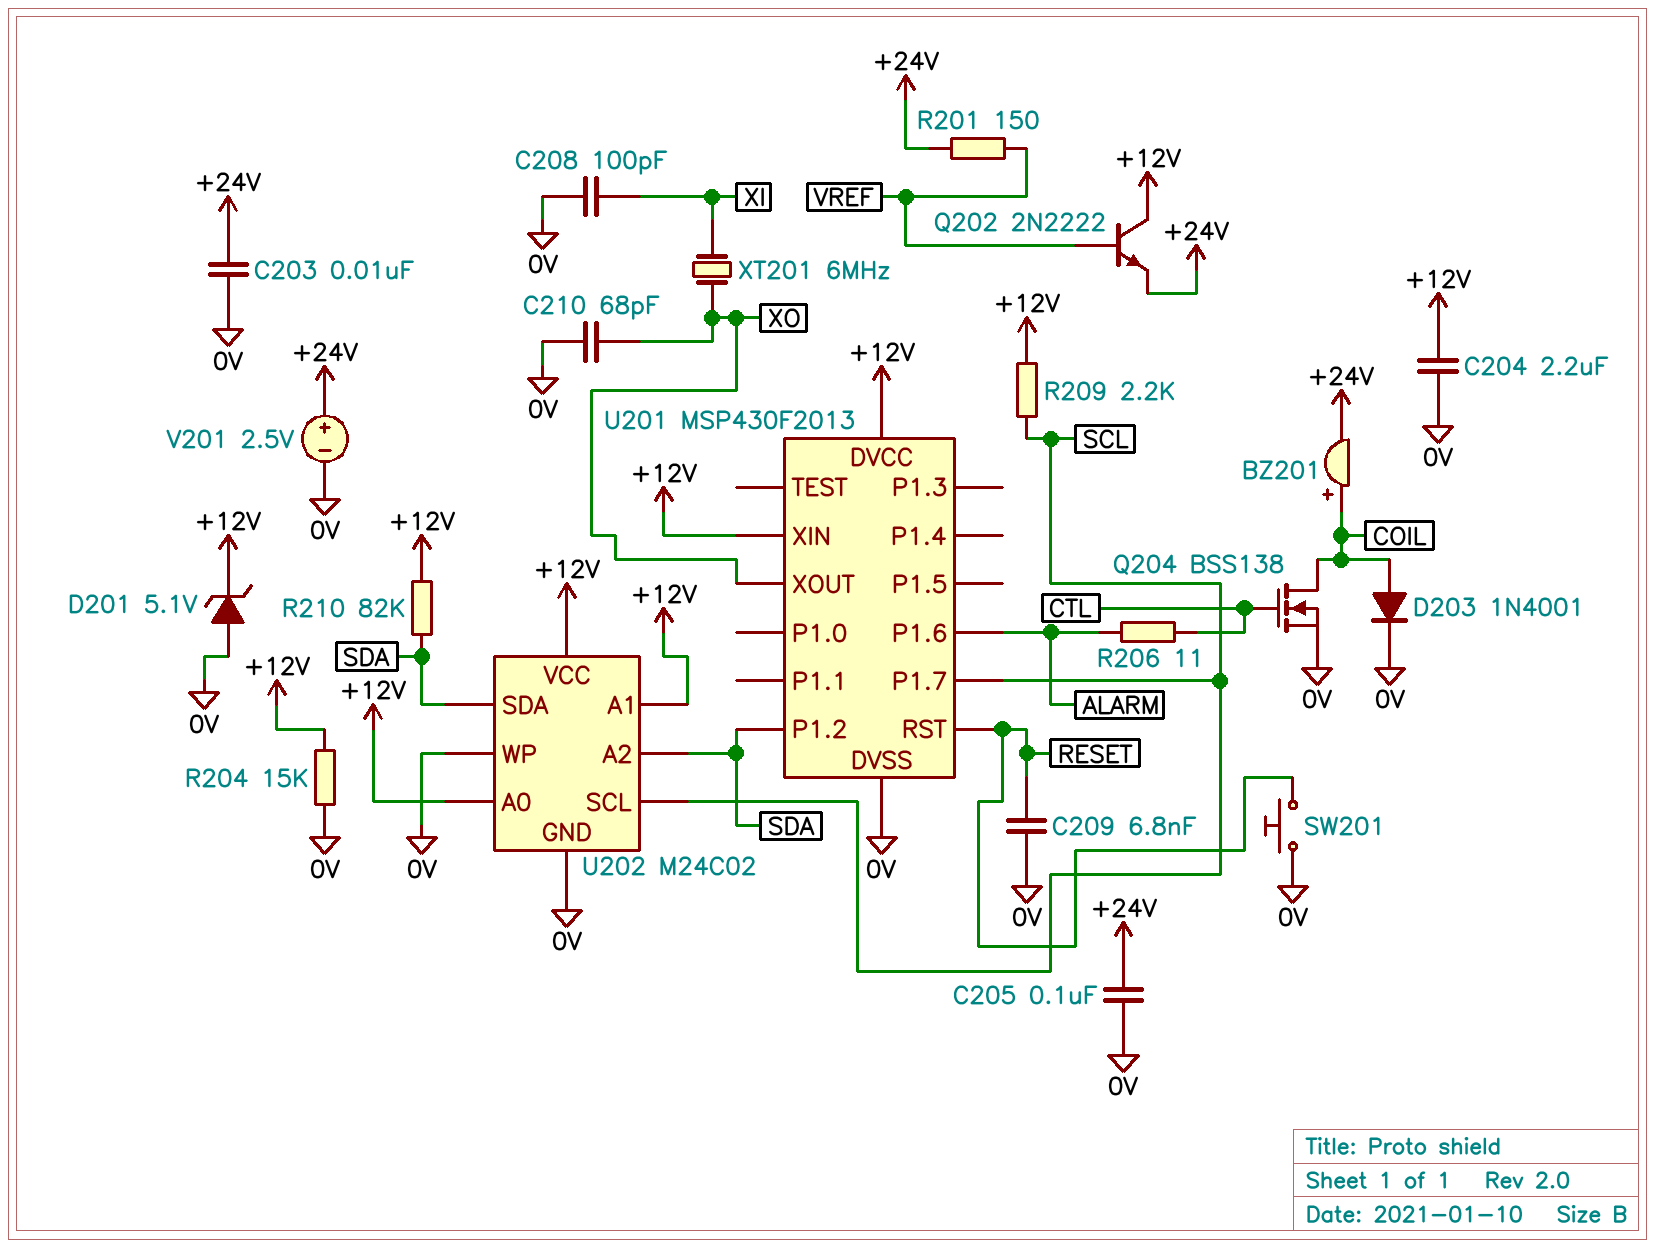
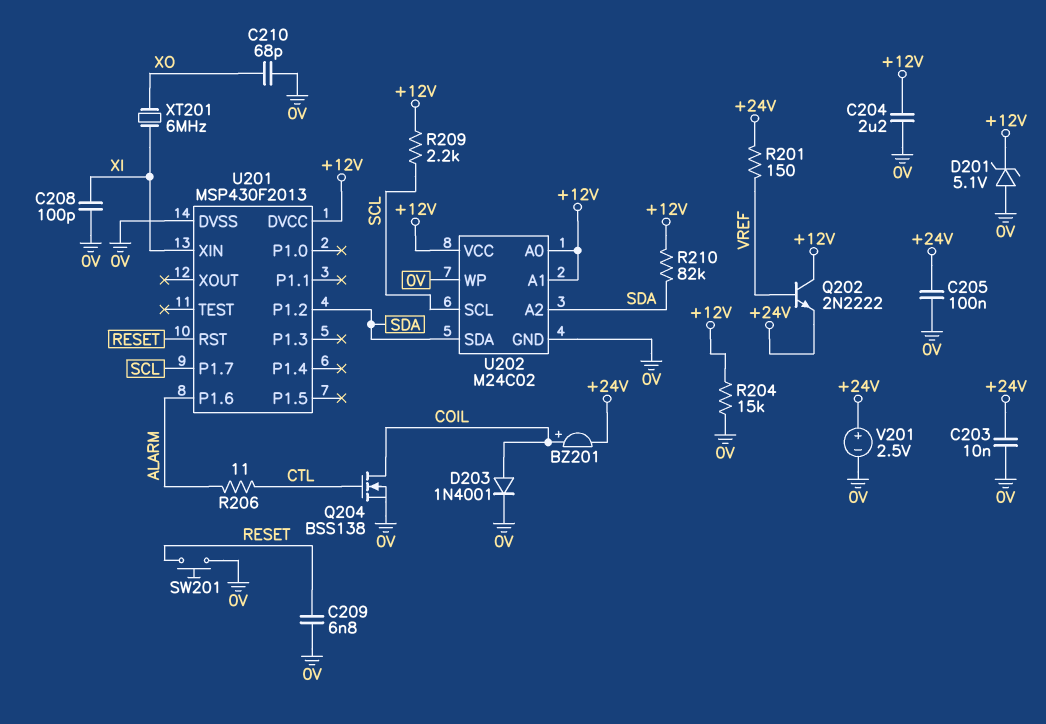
U201 pin XIN: +12V -> XI
U201 pin XOUT: XO -> none

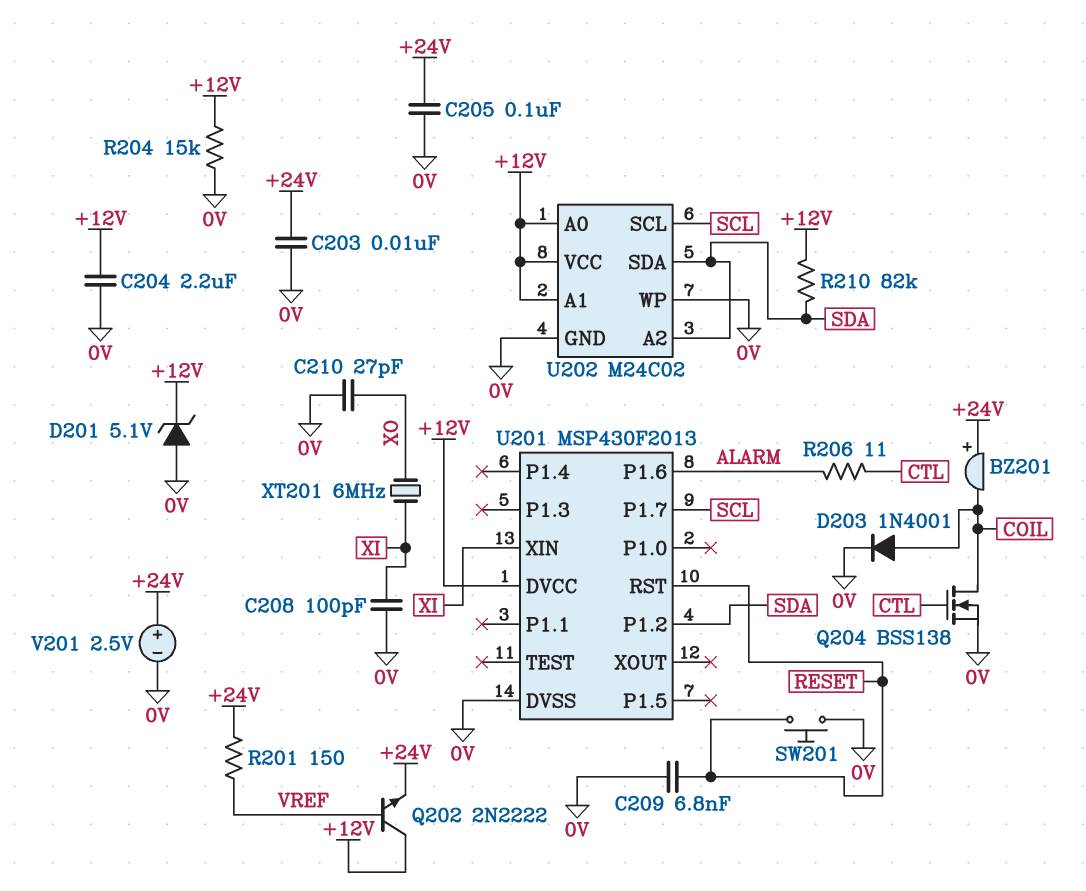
BZ201: buzzer (plus COIL, minus +24V) -> buzzer (plus +24V, minus COIL)
C210: 68pF (0V, XO) -> 27pF (0V, XO)
R209: 2.2k (+12V, SCL) -> none

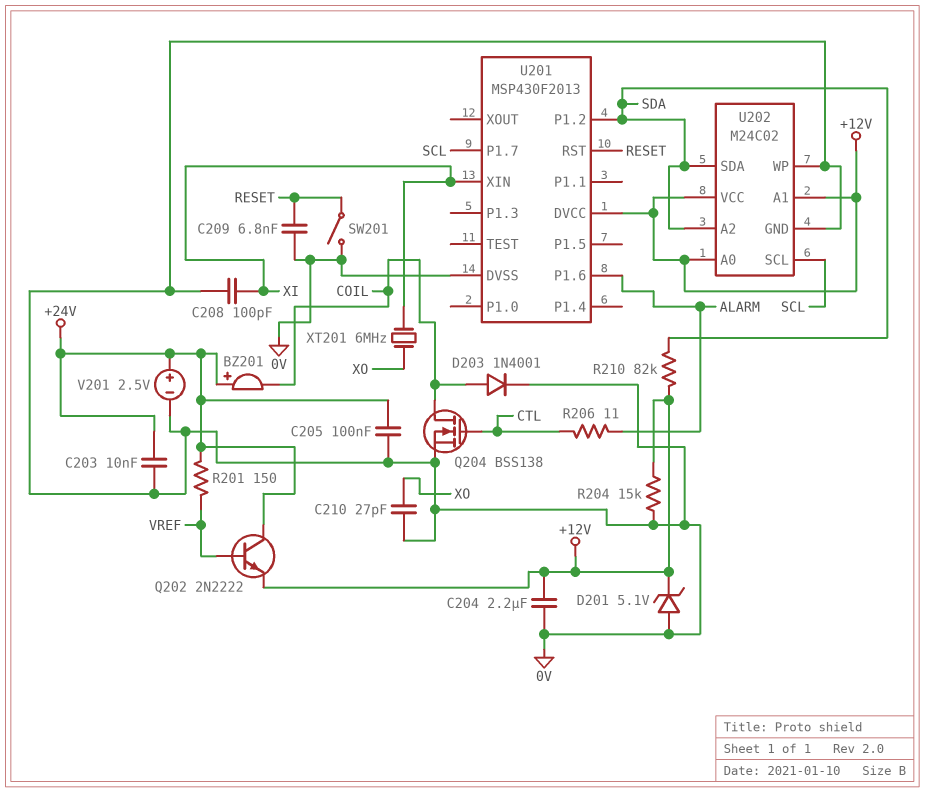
Q202: NPN 2N2222 (B VREF, C +12V, E +24V) -> NPN 2N2222 (B VREF, C +24V, E +12V)
SW201: button (0V, RESET) -> switch (0V, RESET)

